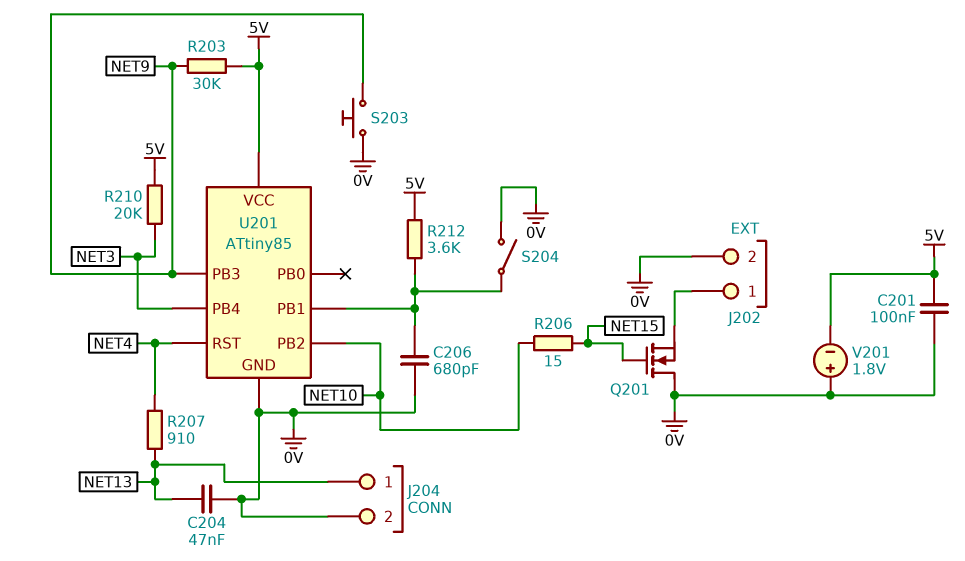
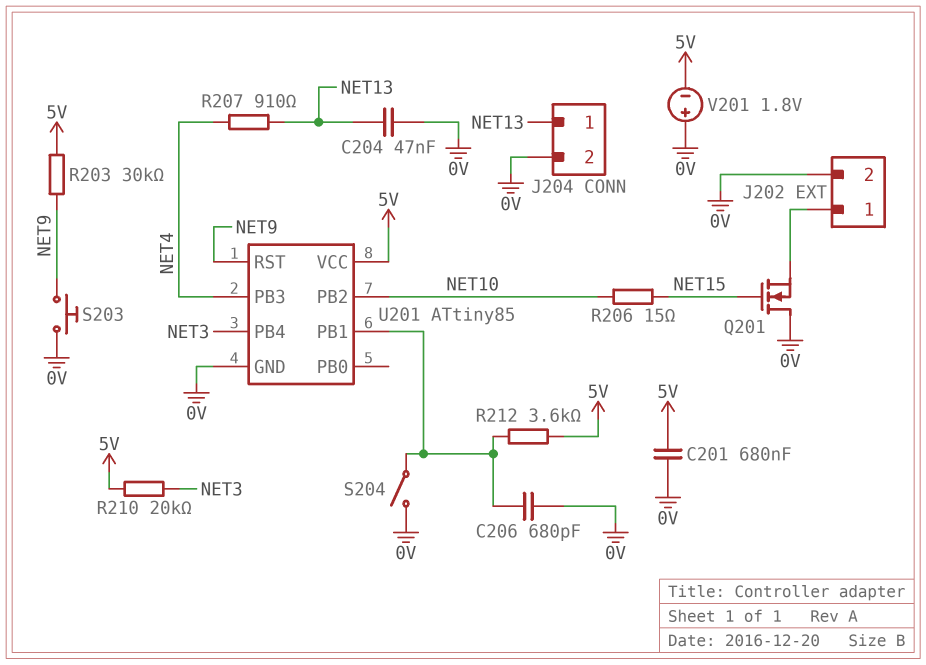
C201: 100nF (0V, 5V) -> 680nF (0V, 5V)
U201 pin PB3: NET9 -> NET4
U201 pin RST: NET4 -> NET9

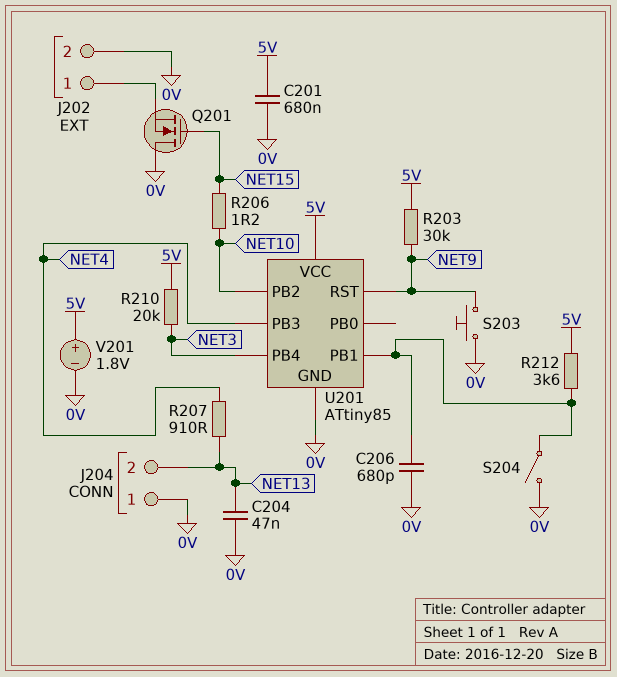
J204 pin 1: NET13 -> 0V
J204 pin 2: 0V -> NET13
R206: 15 (NET10, NET15) -> 1.2 (NET10, NET15)
V201: 1.8V (plus 0V, minus 5V) -> 1.8V (plus 5V, minus 0V)

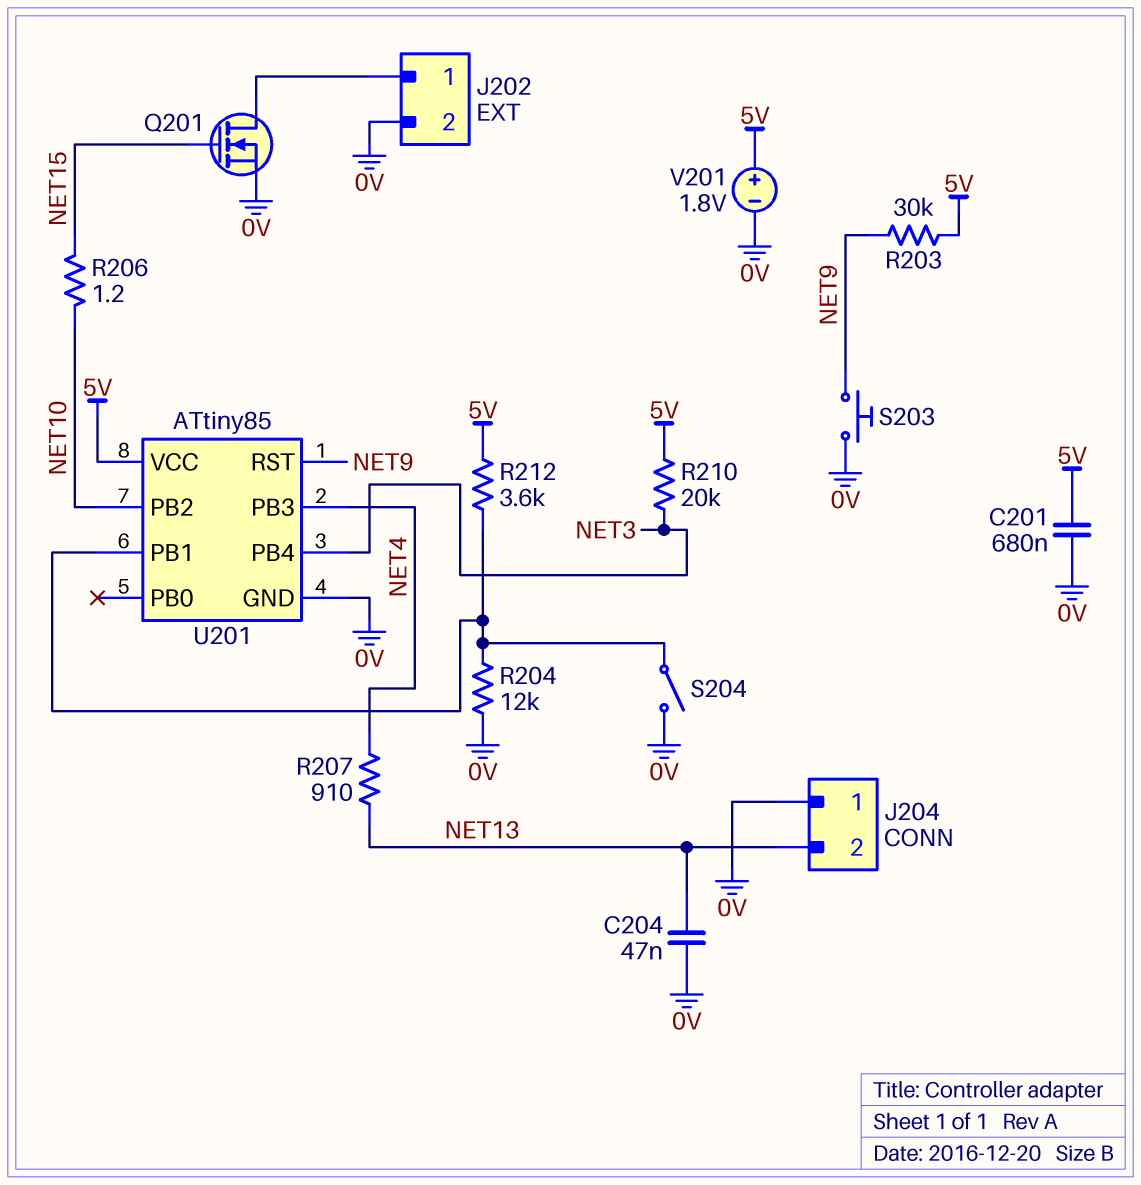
C206: 680pF (0V, U201/PB1) -> none
Q201: NMOS (G NET15, D 0V, S J202/1) -> NMOS (G NET15, D J202/1, S 0V)
R204: none -> 12k (0V, U201/PB1)

